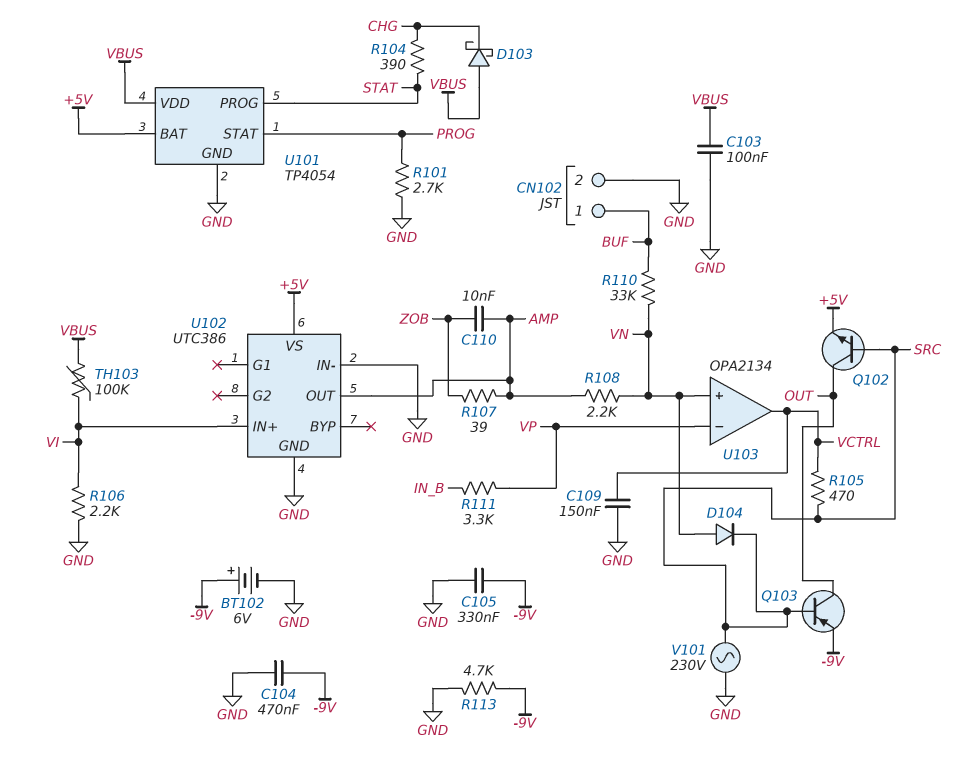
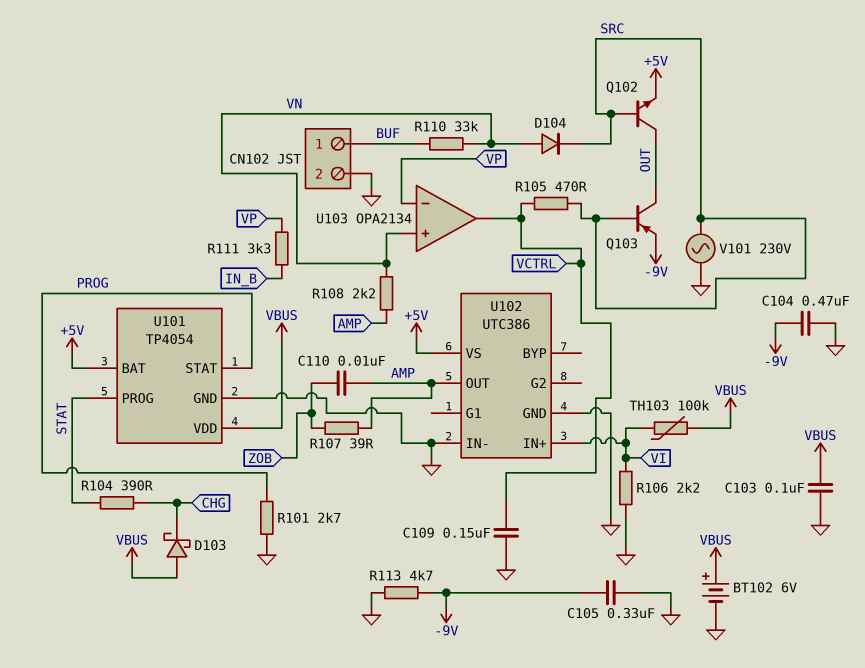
BT102: 6V (plus -9V, minus GND) -> 6V (plus VBUS, minus GND)

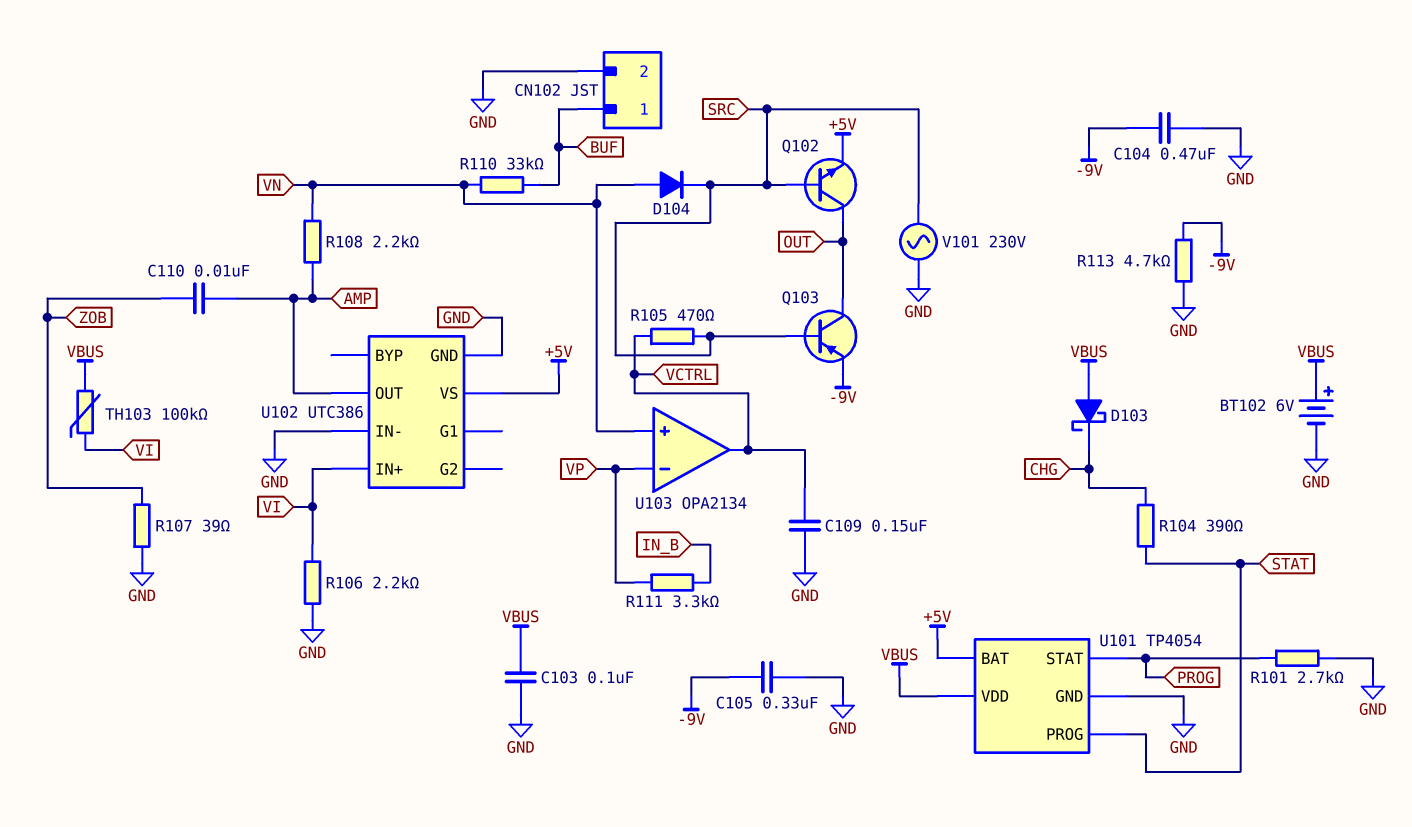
R107: 39 (AMP, ZOB) -> 39 (GND, ZOB)

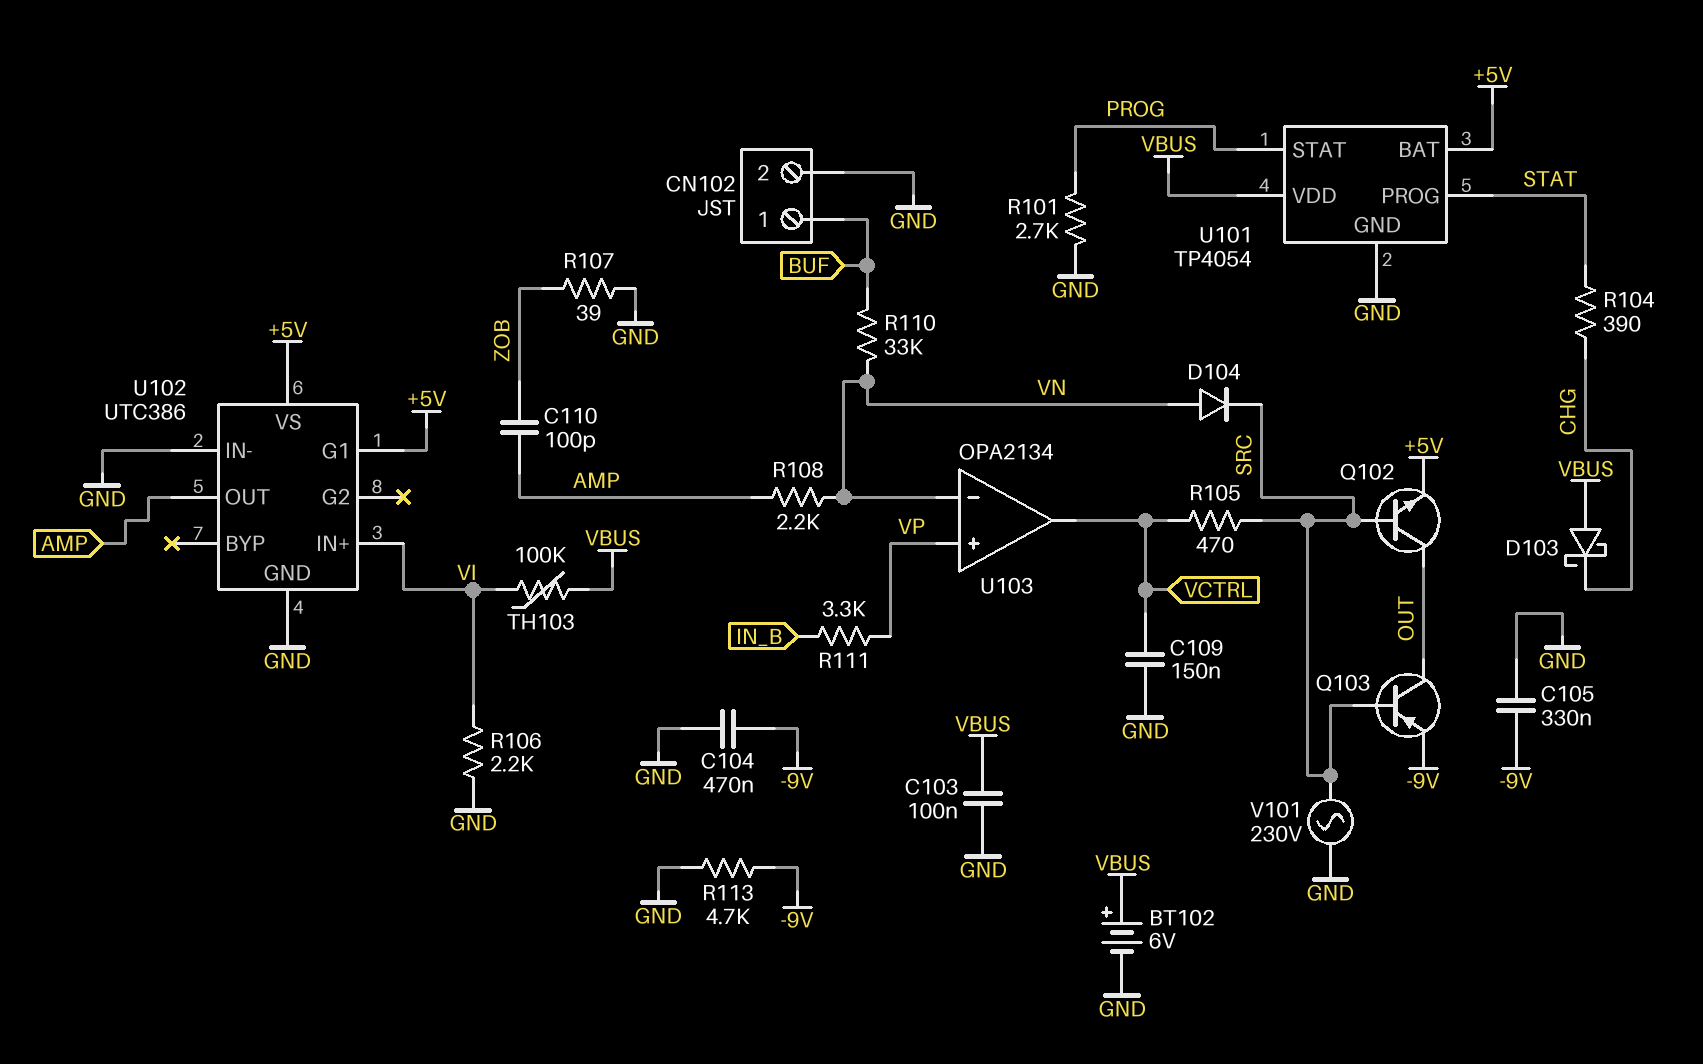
C110: 10nF (AMP, ZOB) -> 100pF (AMP, ZOB)
U102 pin G1: none -> +5V
U103 pin in+: VN -> VP
U103 pin in-: VP -> VN

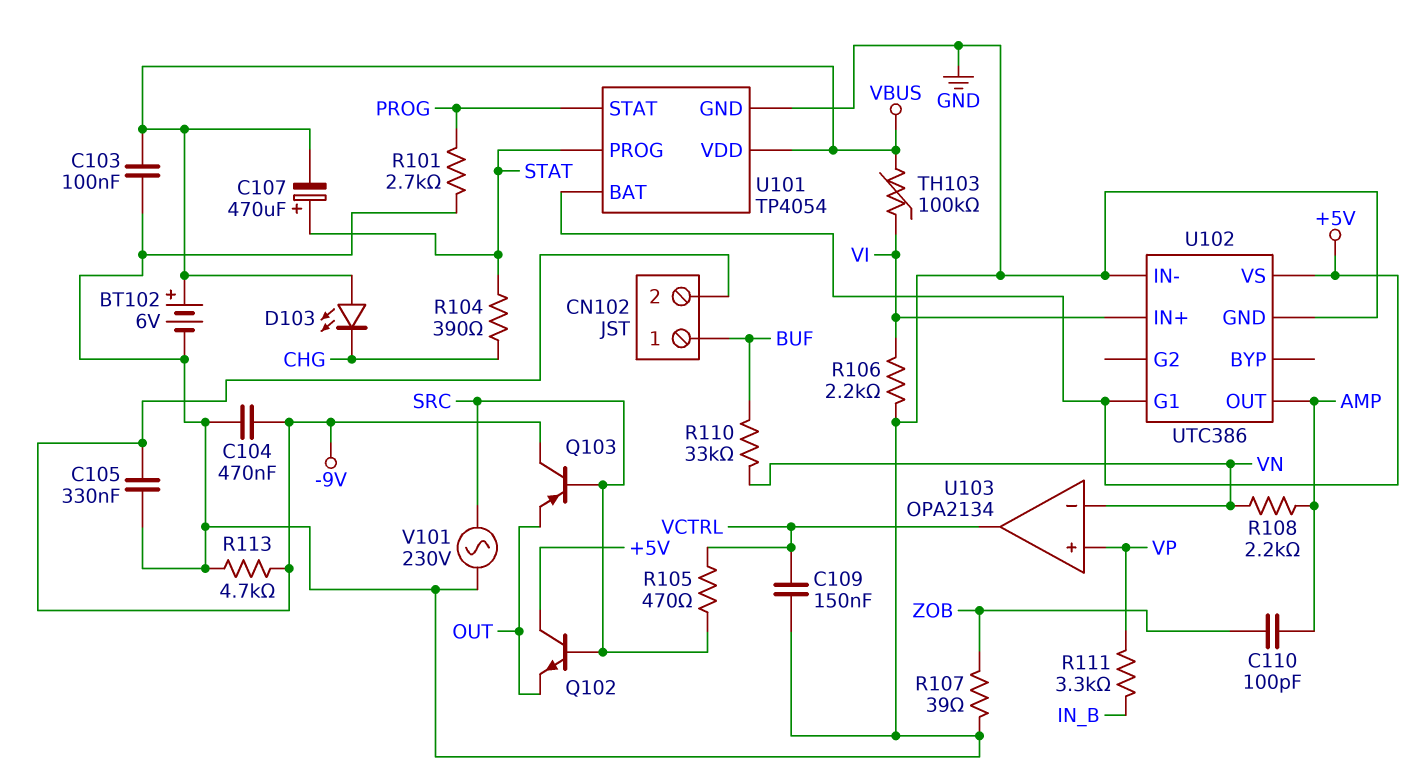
C107: none -> 470uF (plus STAT, minus VBUS)
CN102 pin 2: GND -> -9V
D103: schottky (A VBUS, K CHG) -> LED (A VBUS, K CHG)
D104: diode (A VN, K SRC) -> none
Q102: NPN (B SRC, C OUT, E +5V) -> NPN (B SRC, C +5V, E OUT)
Q103: PNP (B SRC, C OUT, E -9V) -> PNP (B SRC, C -9V, E OUT)

